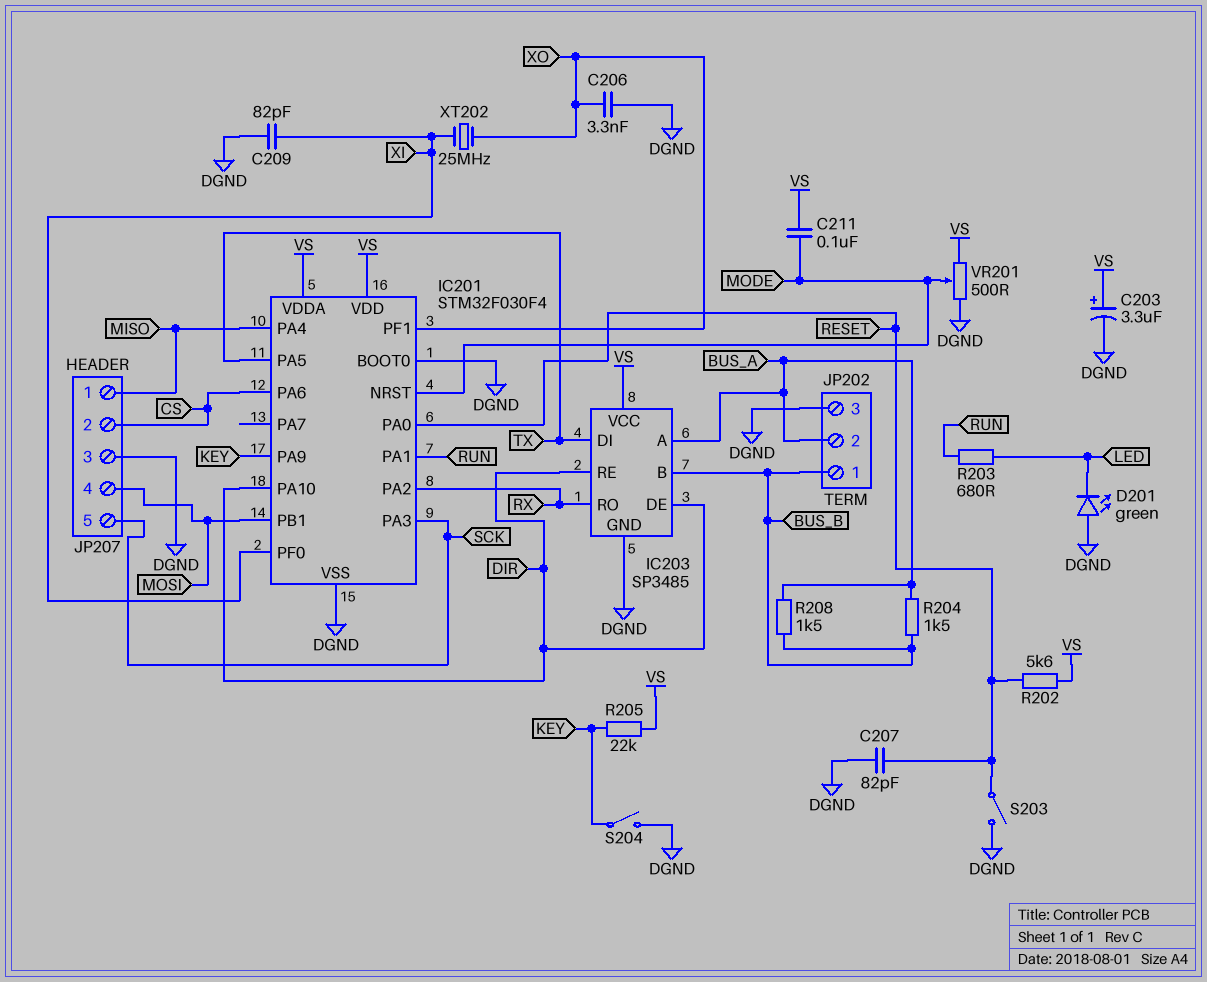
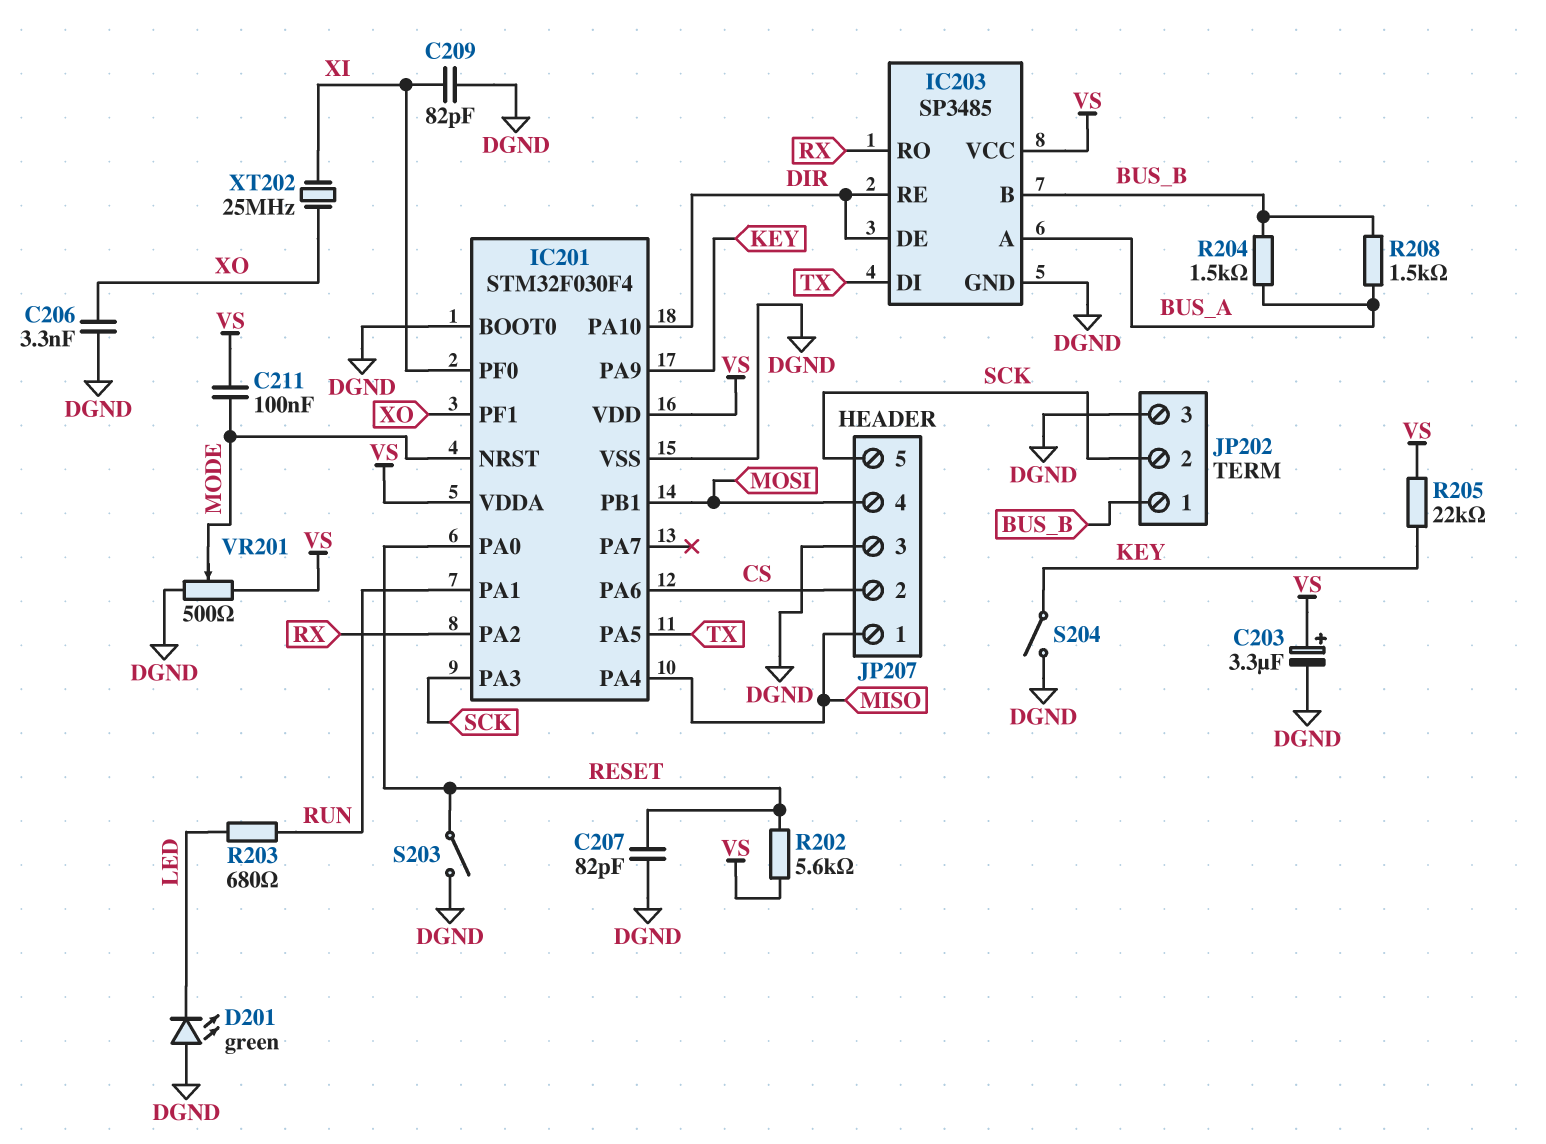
JP202 pin 2: BUS_A -> SCK

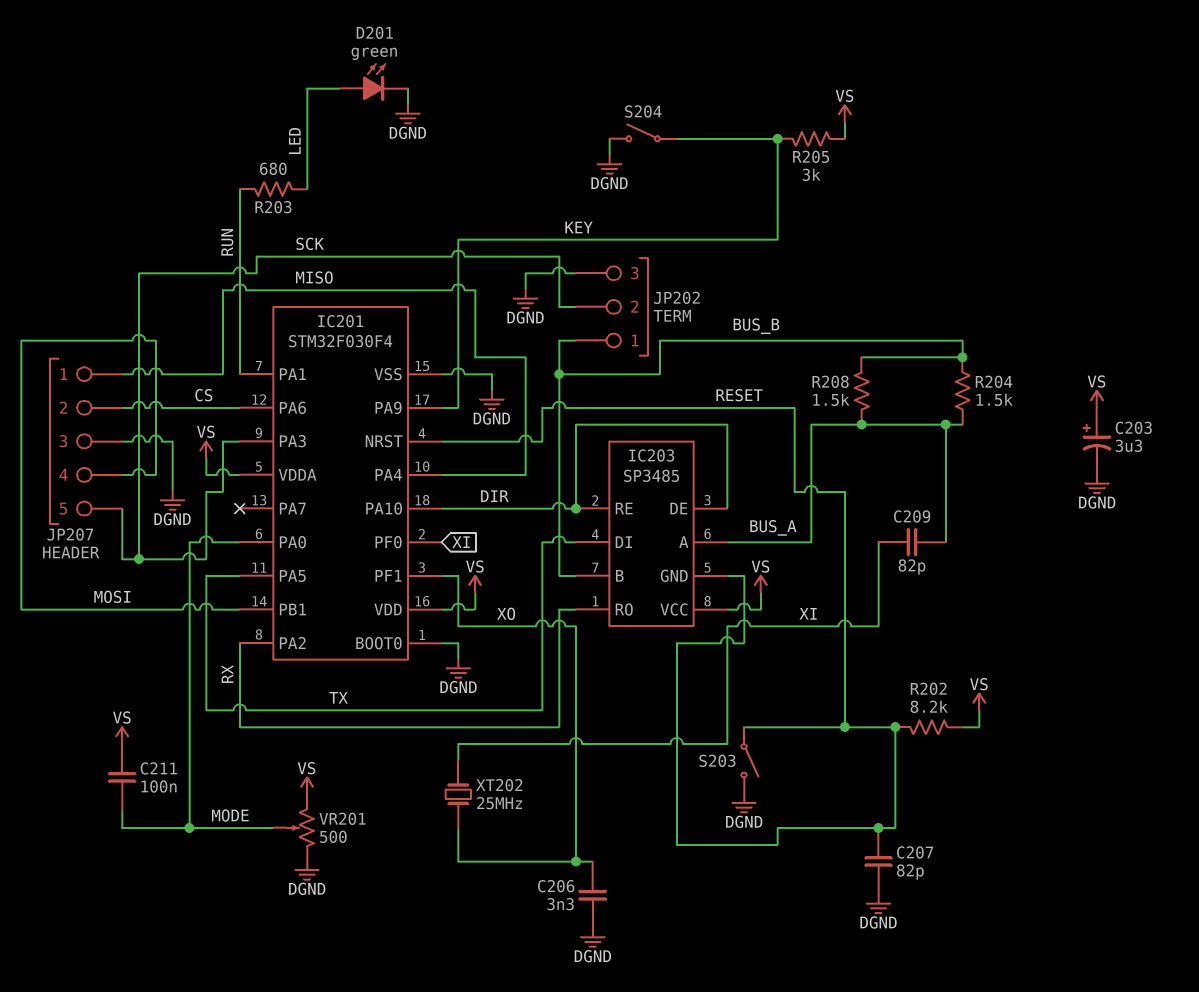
C209: 82pF (DGND, XI) -> 82pF (BUS_A, XI)
D201: LED green (A DGND, K LED) -> LED green (A LED, K DGND)
IC201 pin NRST: MODE -> RESET
IC201 pin PA0: RESET -> MODE
IC203 pin GND: DGND -> RESET
R202: 5.6k (RESET, VS) -> 8.2k (RESET, VS)
R205: 22k (KEY, VS) -> 3k (KEY, VS)

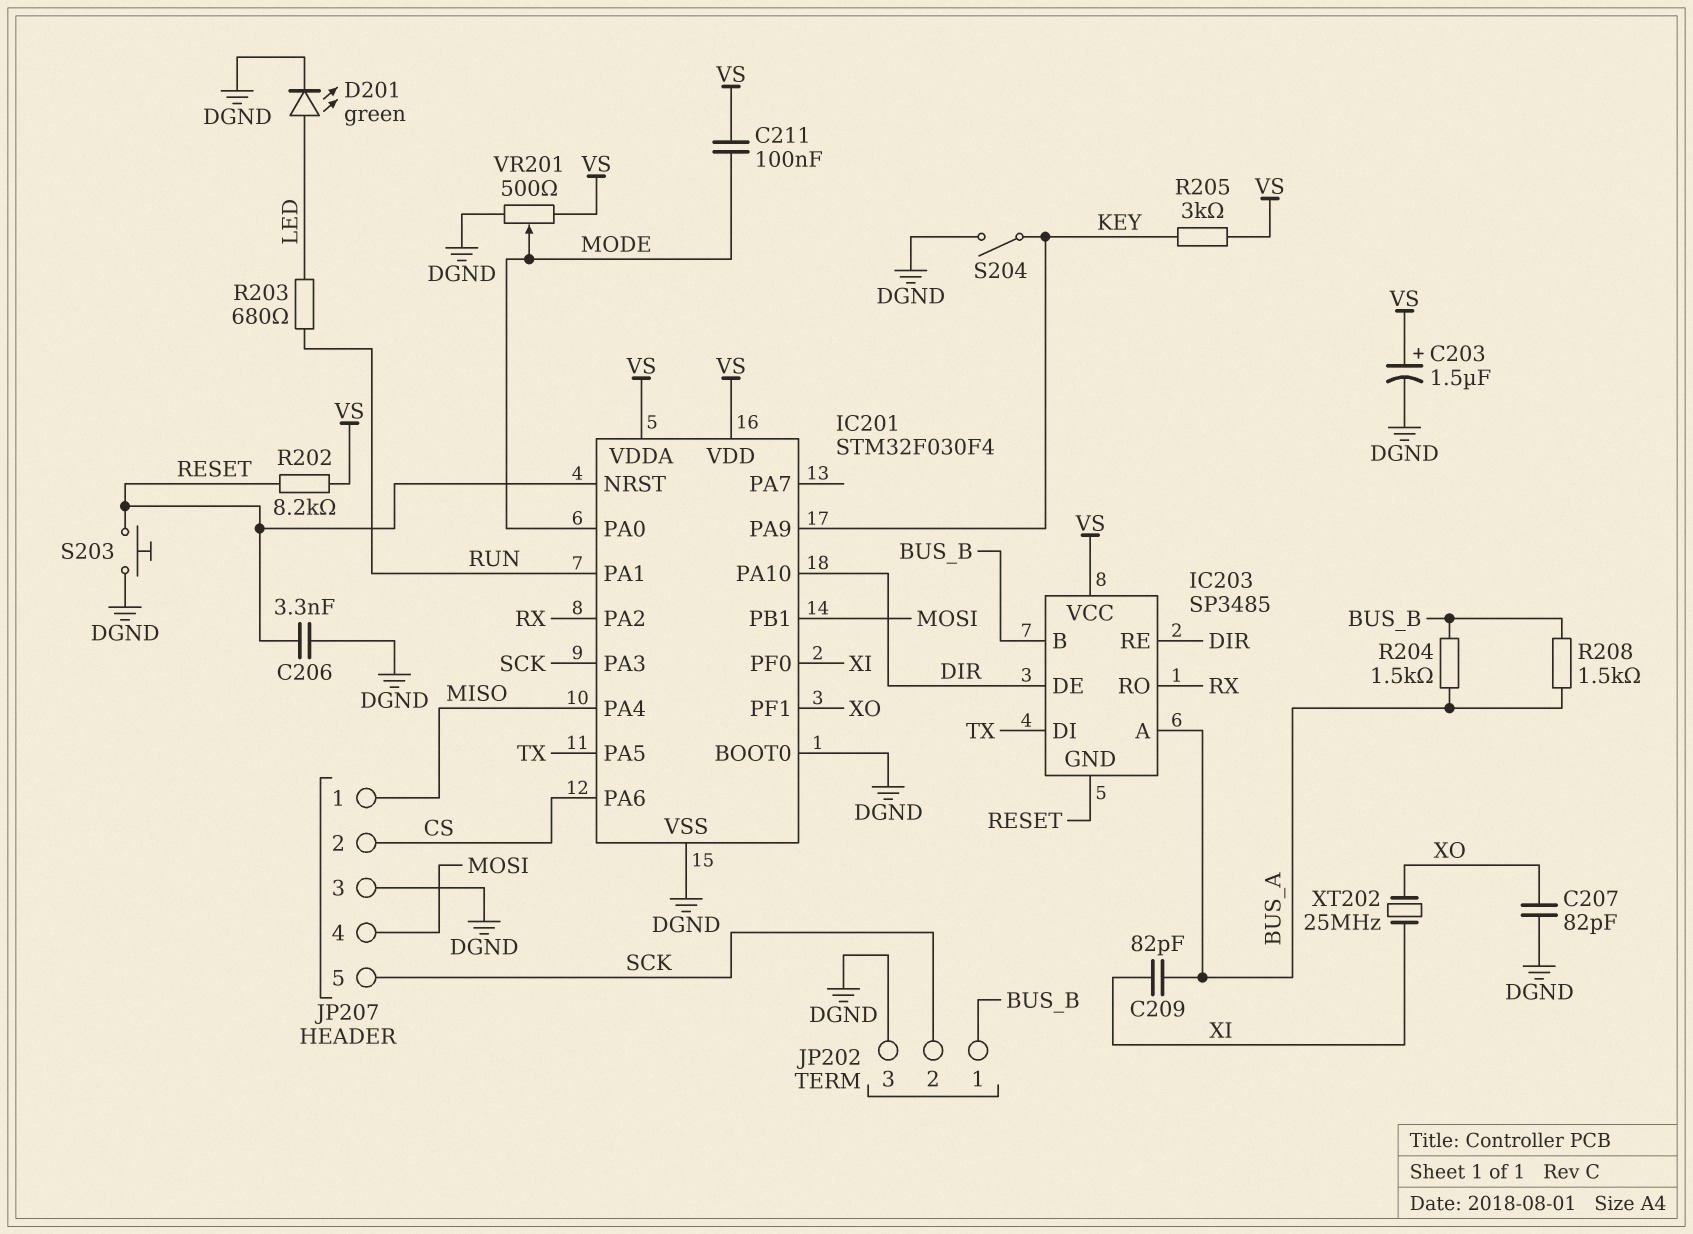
C203: 3.3uF (plus VS, minus DGND) -> 1.5uF (plus VS, minus DGND)
C206: 3.3nF (DGND, XO) -> 3.3nF (DGND, RESET)
C207: 82pF (DGND, RESET) -> 82pF (DGND, XO)
S203: switch (DGND, RESET) -> button (DGND, RESET)

